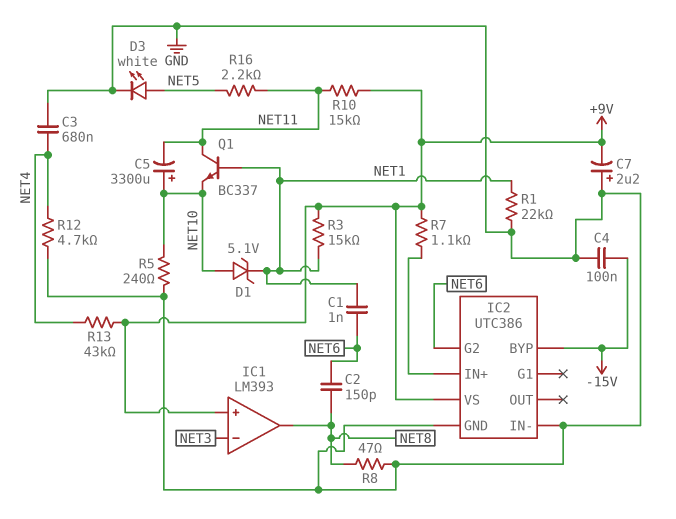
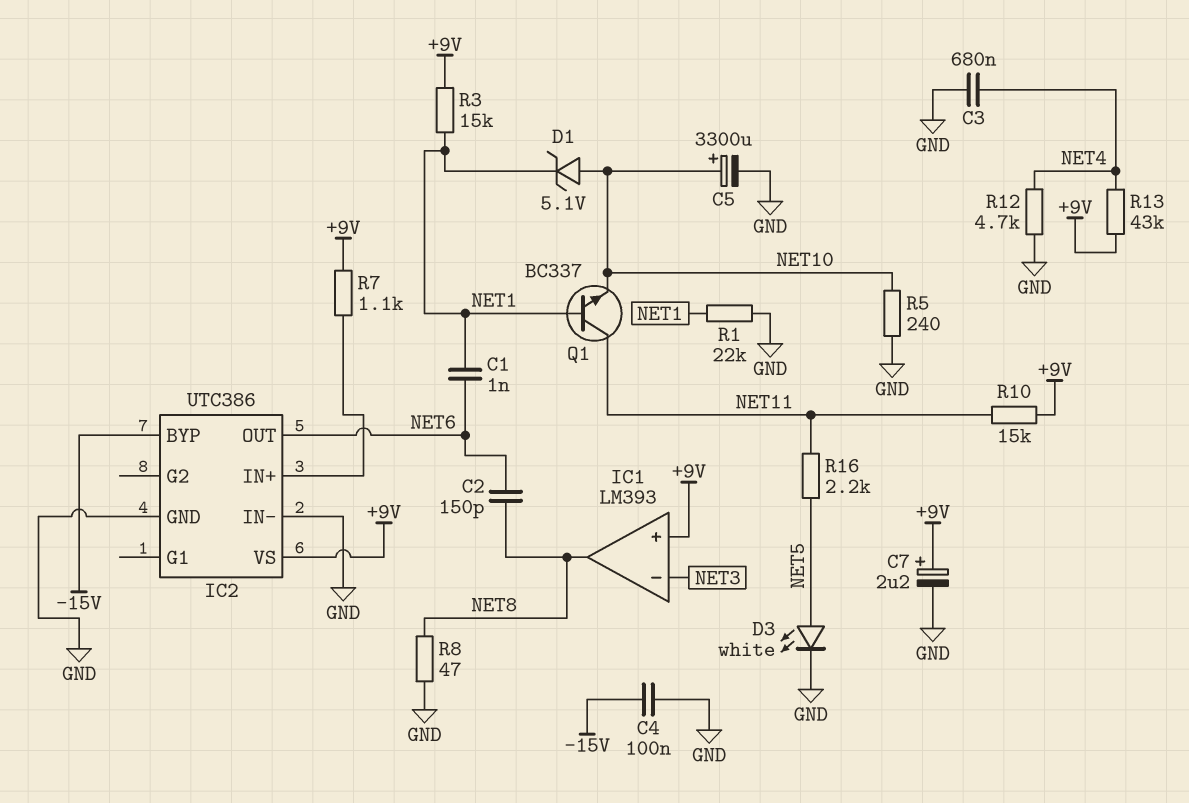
C5: 3300uF (plus NET10, minus NET11) -> 3300uF (plus NET10, minus GND)
C7: 2.2uF (plus GND, minus +9V) -> 2.2uF (plus +9V, minus GND)
IC2 pin G2: NET6 -> none
IC2 pin OUT: none -> NET6

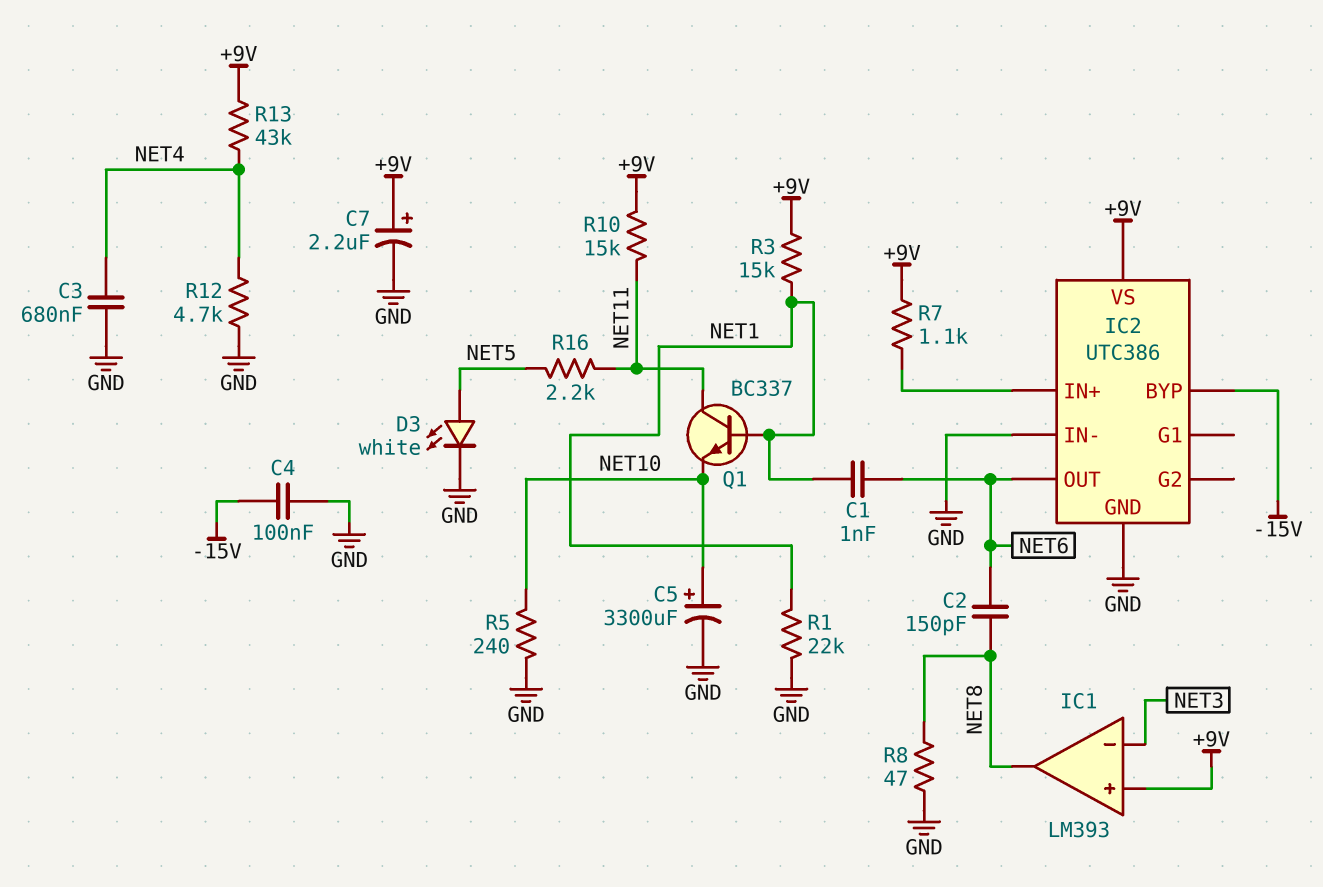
D1: zener 5.1V (A NET10, K NET1) -> none

